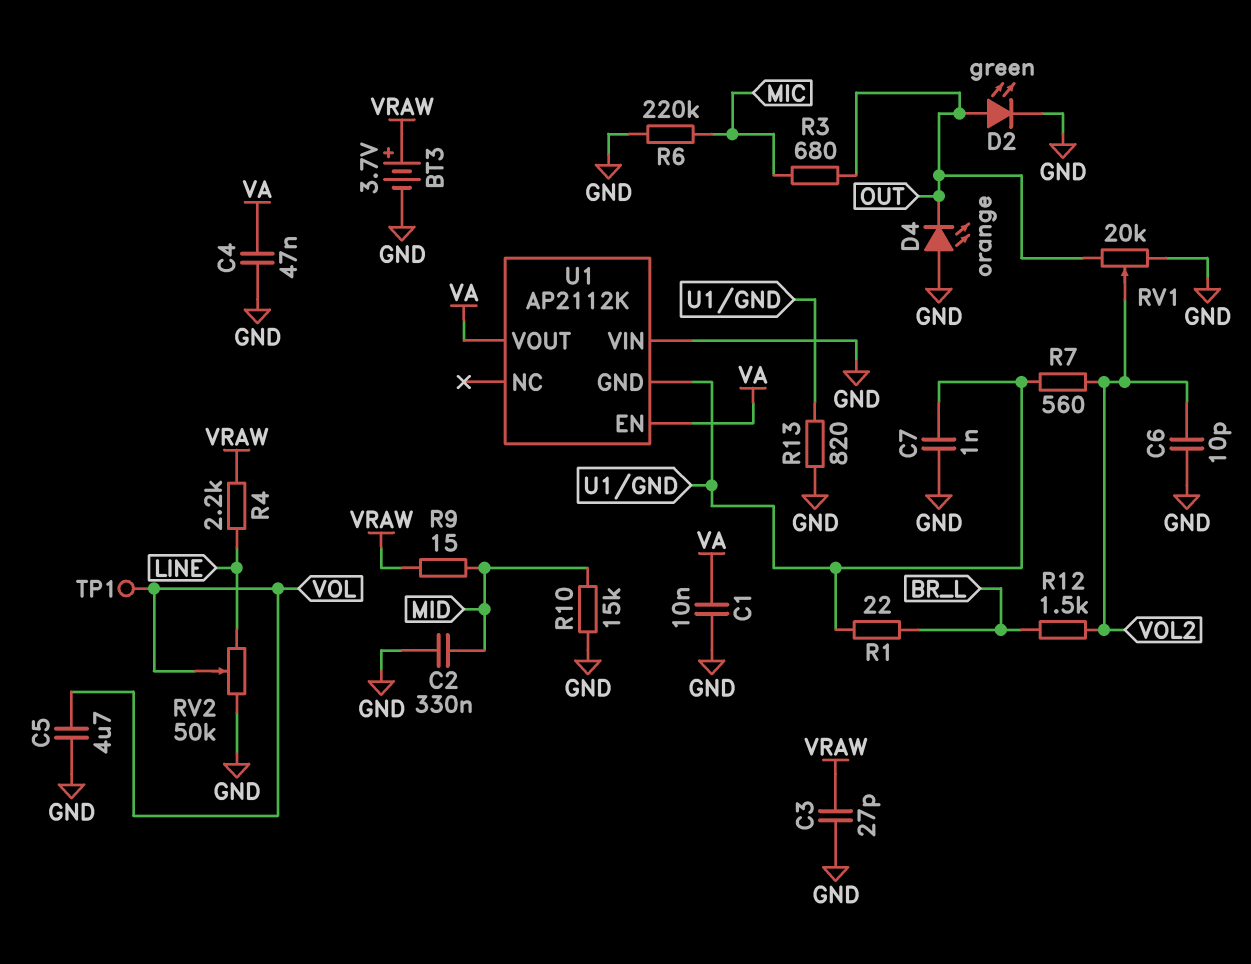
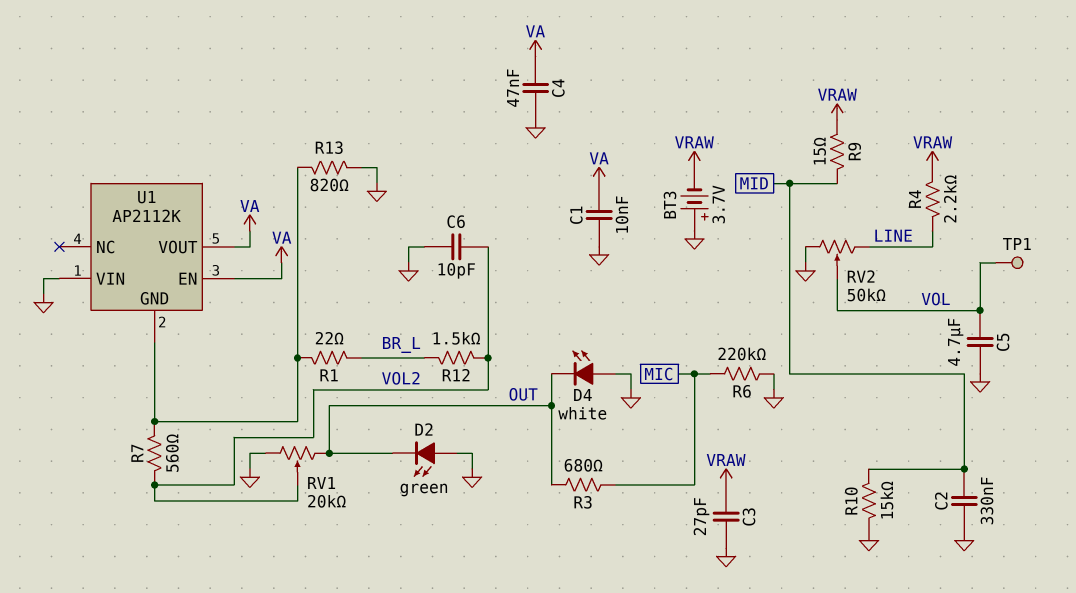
BT3: 3.7V (plus VRAW, minus GND) -> 3.7V (plus GND, minus VRAW)
C7: 1nF (GND, U1/GND) -> none
D2: LED green (A OUT, K GND) -> LED green (A GND, K OUT)
D4: LED orange (A GND, K OUT) -> LED white (A GND, K OUT)

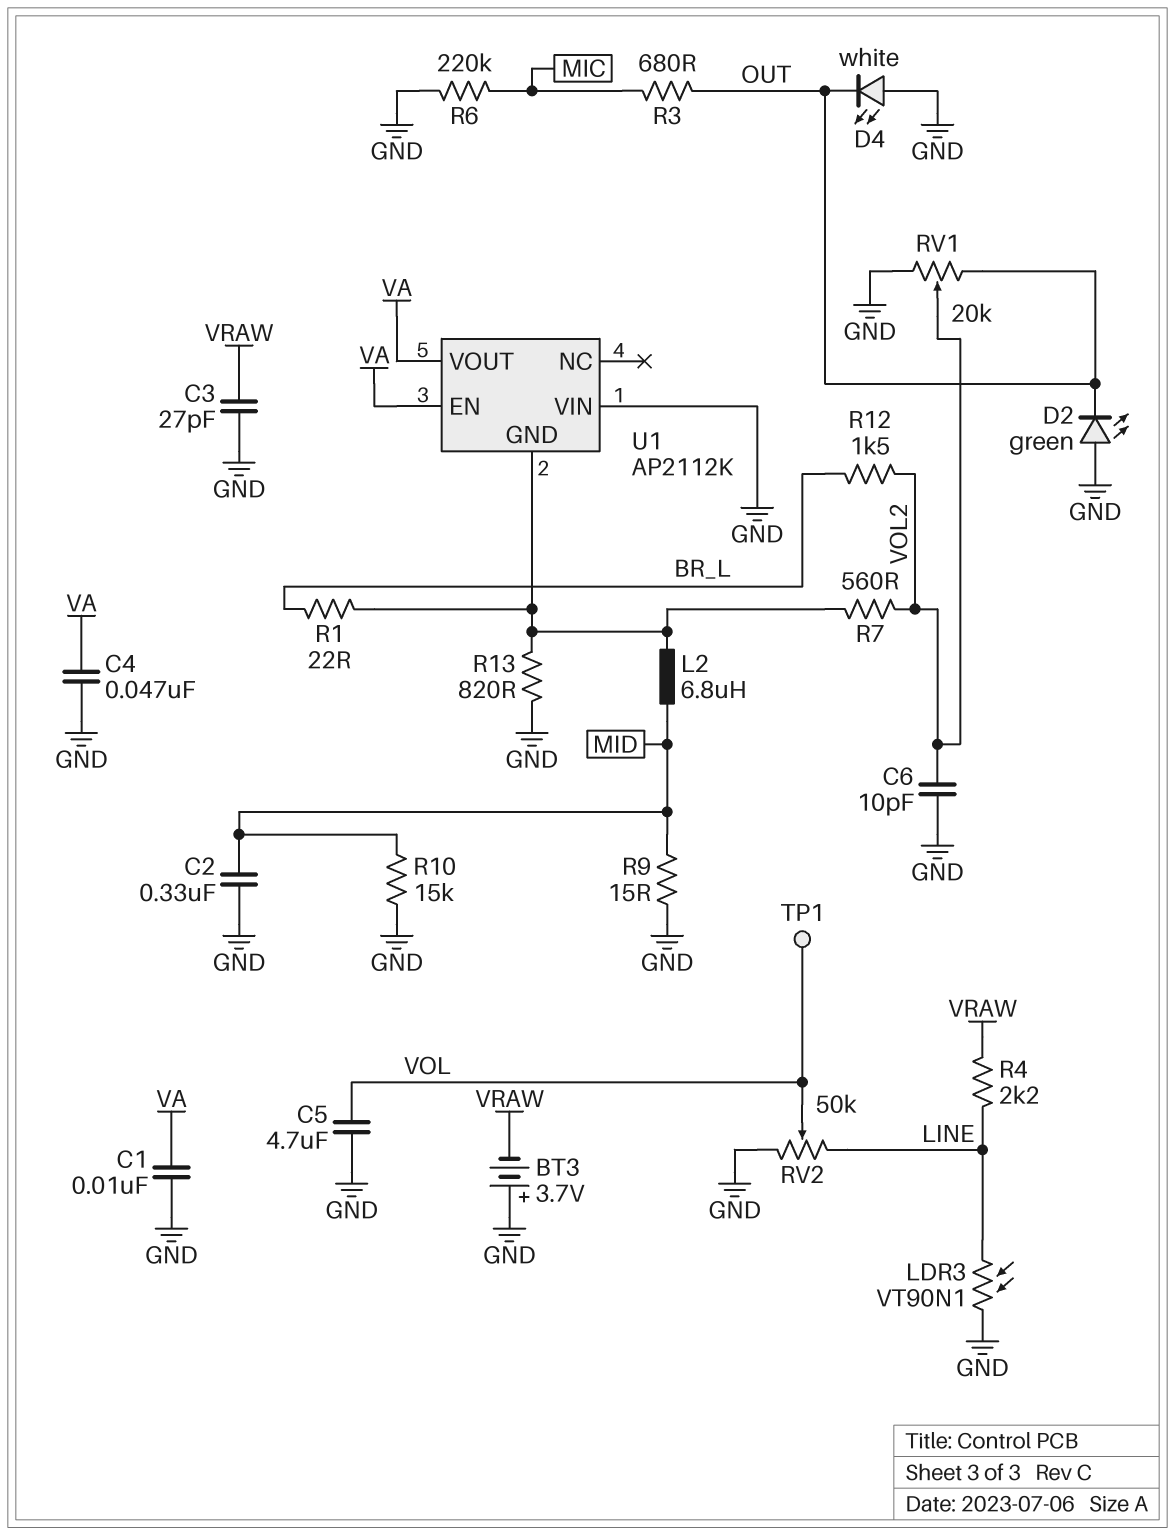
L2: none -> 6.8uH (MID, U1/GND)
LDR3: none -> VT90N1 (GND, LINE)
R9: 15 (MID, VRAW) -> 15 (GND, MID)

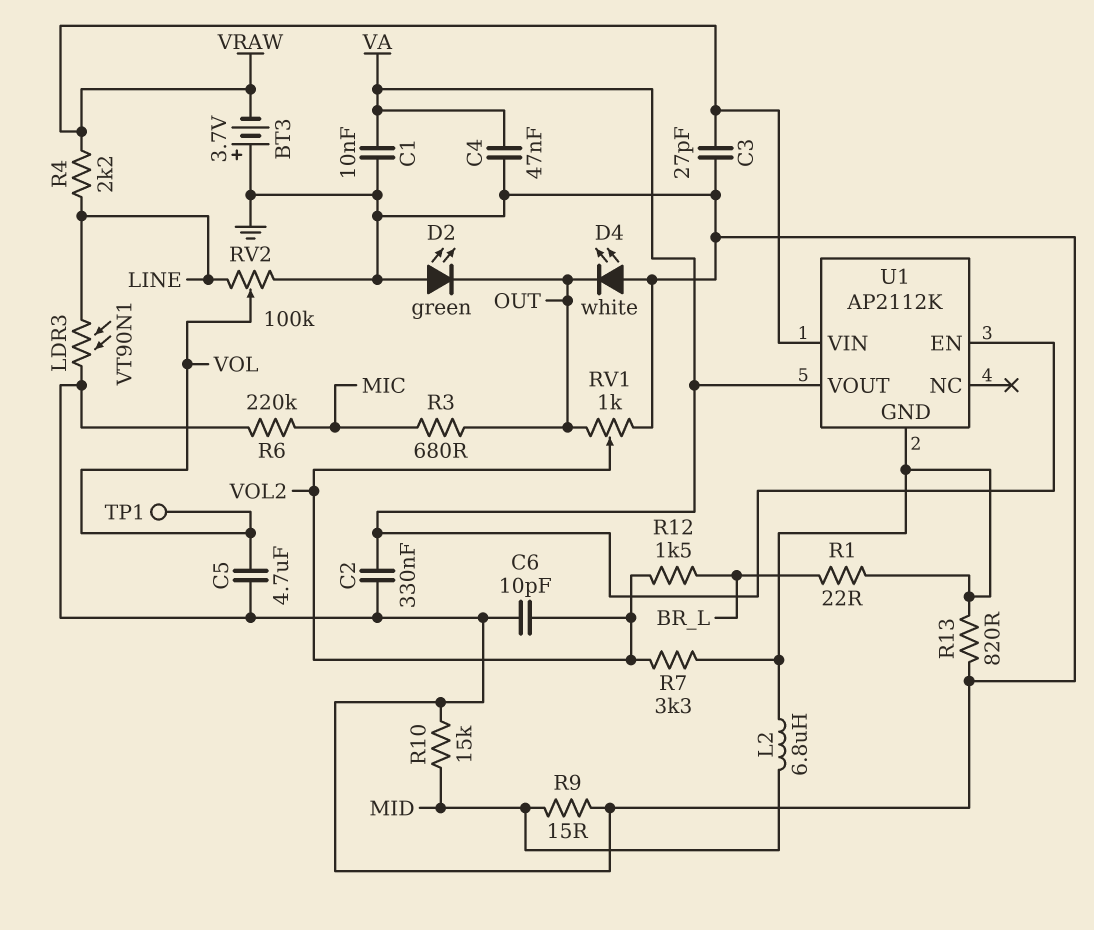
C2: 330nF (GND, MID) -> 330nF (GND, VA)
R7: 560 (U1/GND, VOL2) -> 3.3k (U1/GND, VOL2)
RV1: 20k (GND, OUT, wiper VOL2) -> 1k (GND, OUT, wiper VOL2)
RV2: 50k (GND, LINE, wiper VOL) -> 100k (GND, LINE, wiper VOL)
U1 pin VIN: GND -> VRAW

